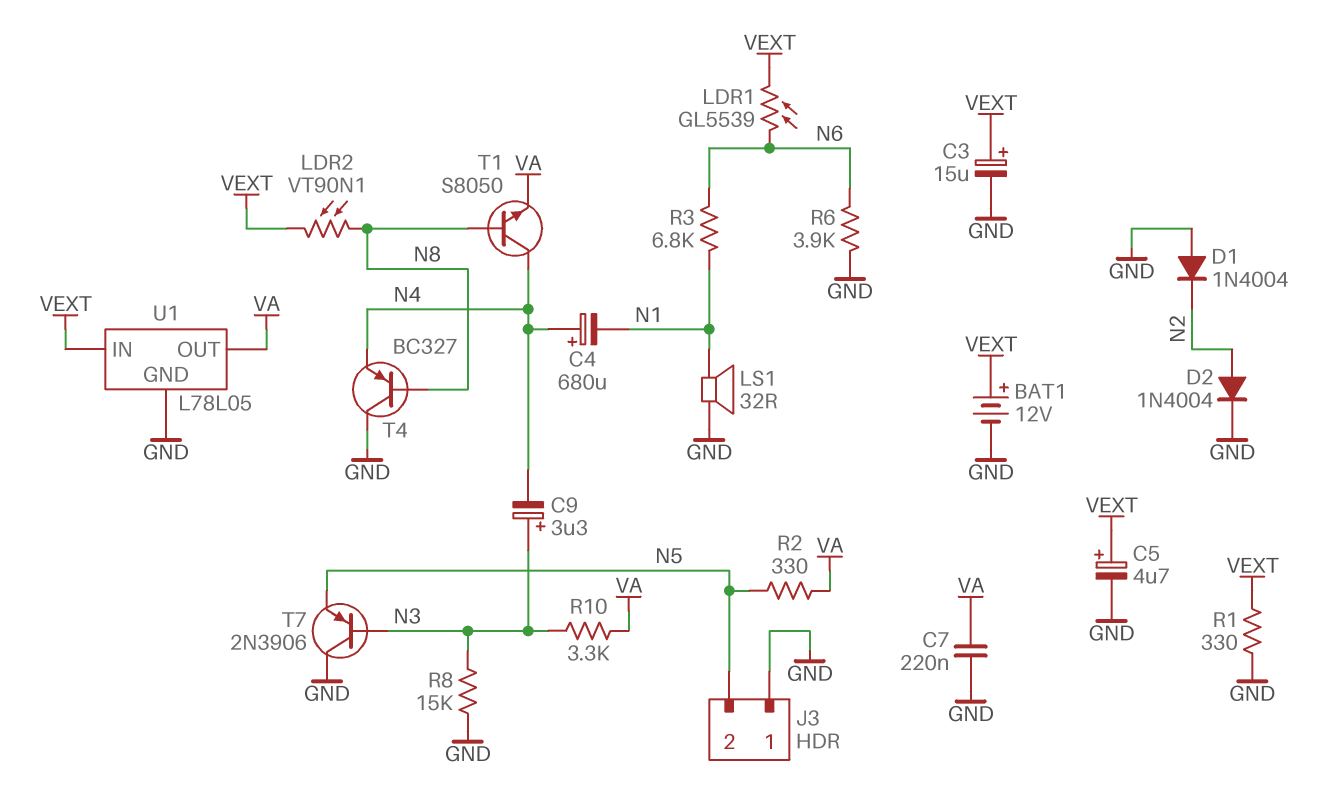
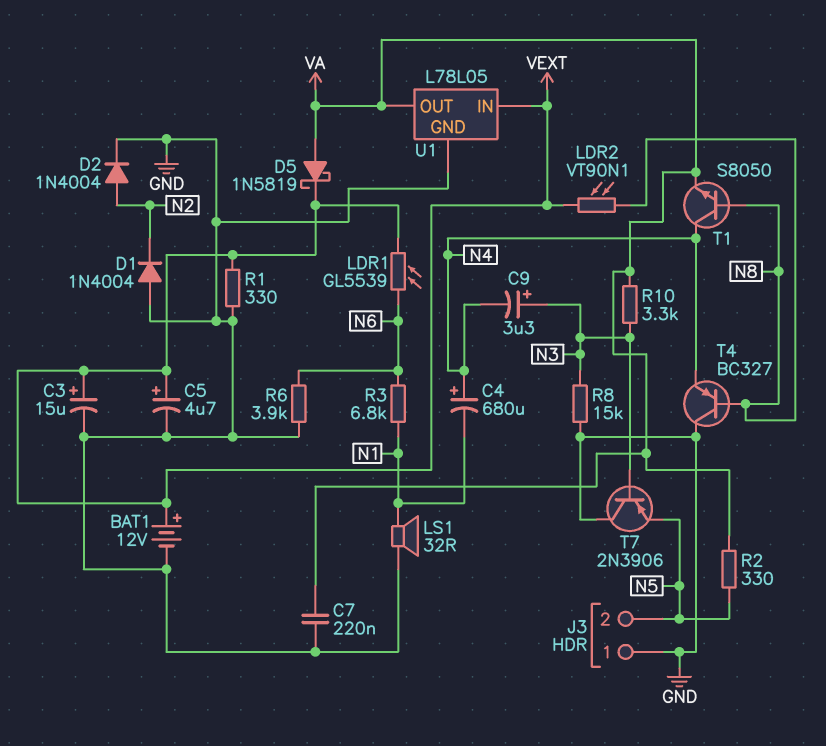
D5: none -> schottky 1N5819 (A VA, K VEXT)

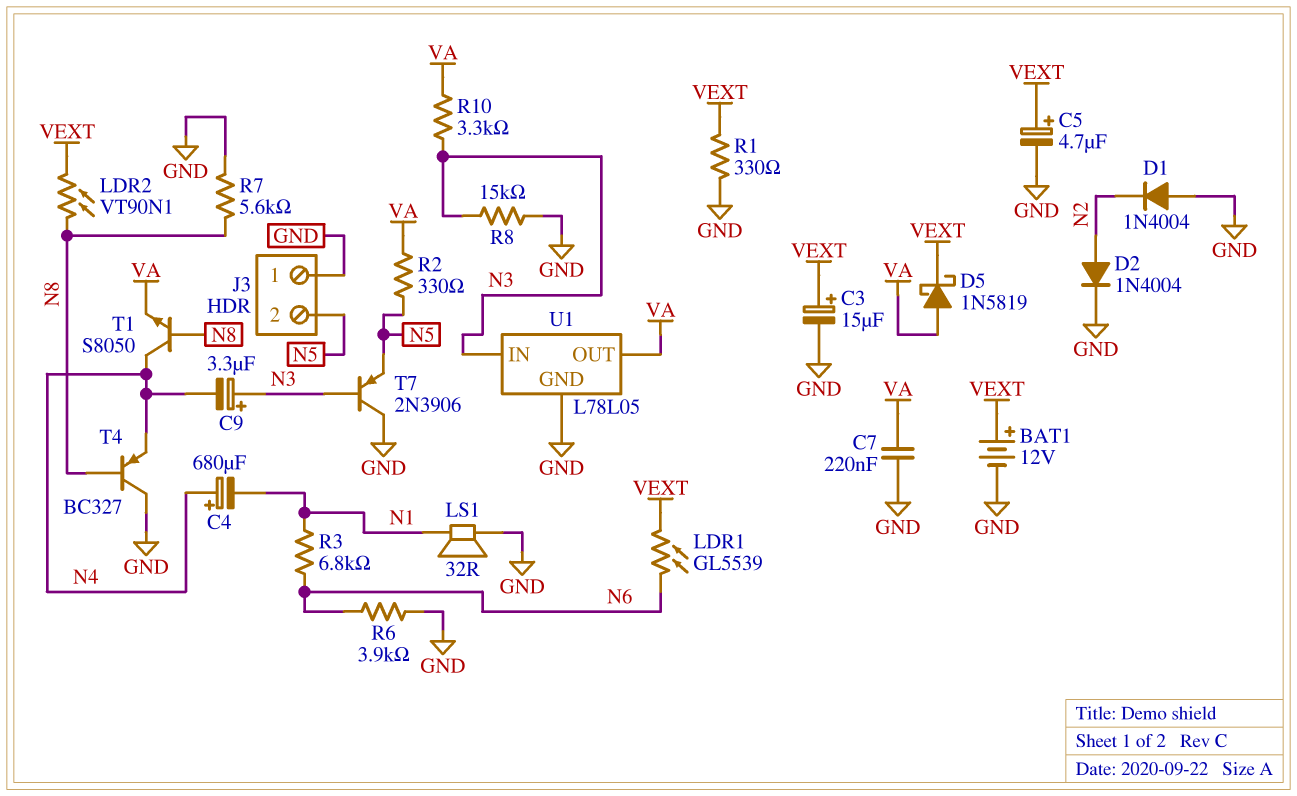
R7: none -> 5.6k (GND, N8)
U1 pin IN: VEXT -> N3

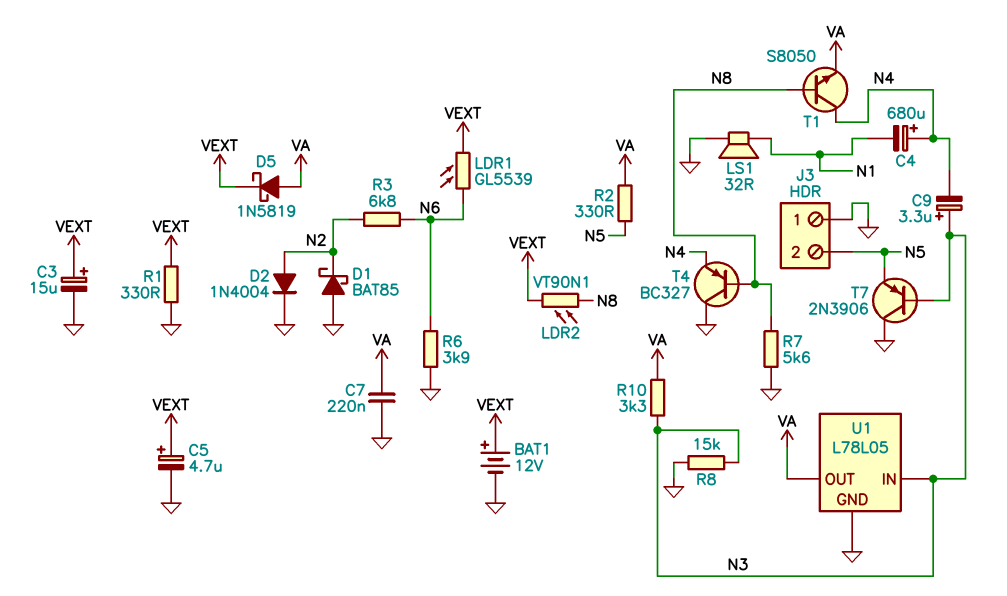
D1: diode 1N4004 (A GND, K N2) -> schottky BAT85 (A GND, K N2)
R3: 6.8k (N1, N6) -> 6.8k (N2, N6)

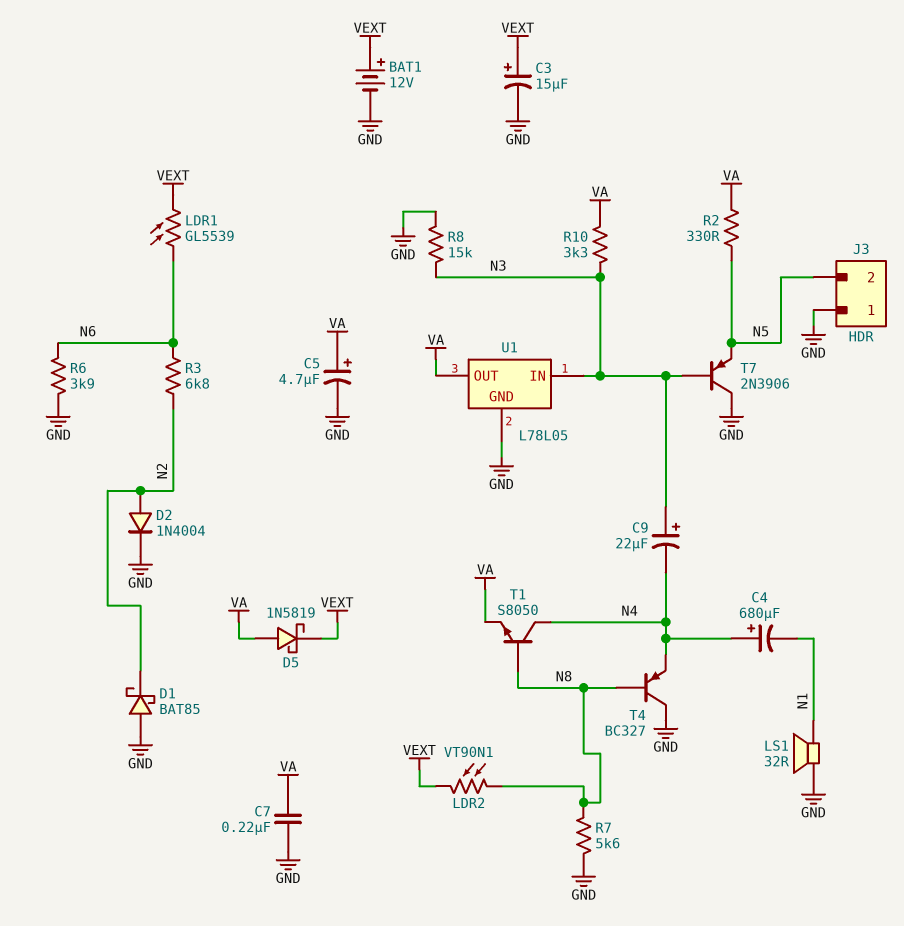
C5: 4.7uF (plus VEXT, minus GND) -> 4.7uF (plus VA, minus GND)
C9: 3.3uF (plus N3, minus N4) -> 22uF (plus N3, minus N4)
R1: 330 (GND, VEXT) -> none

